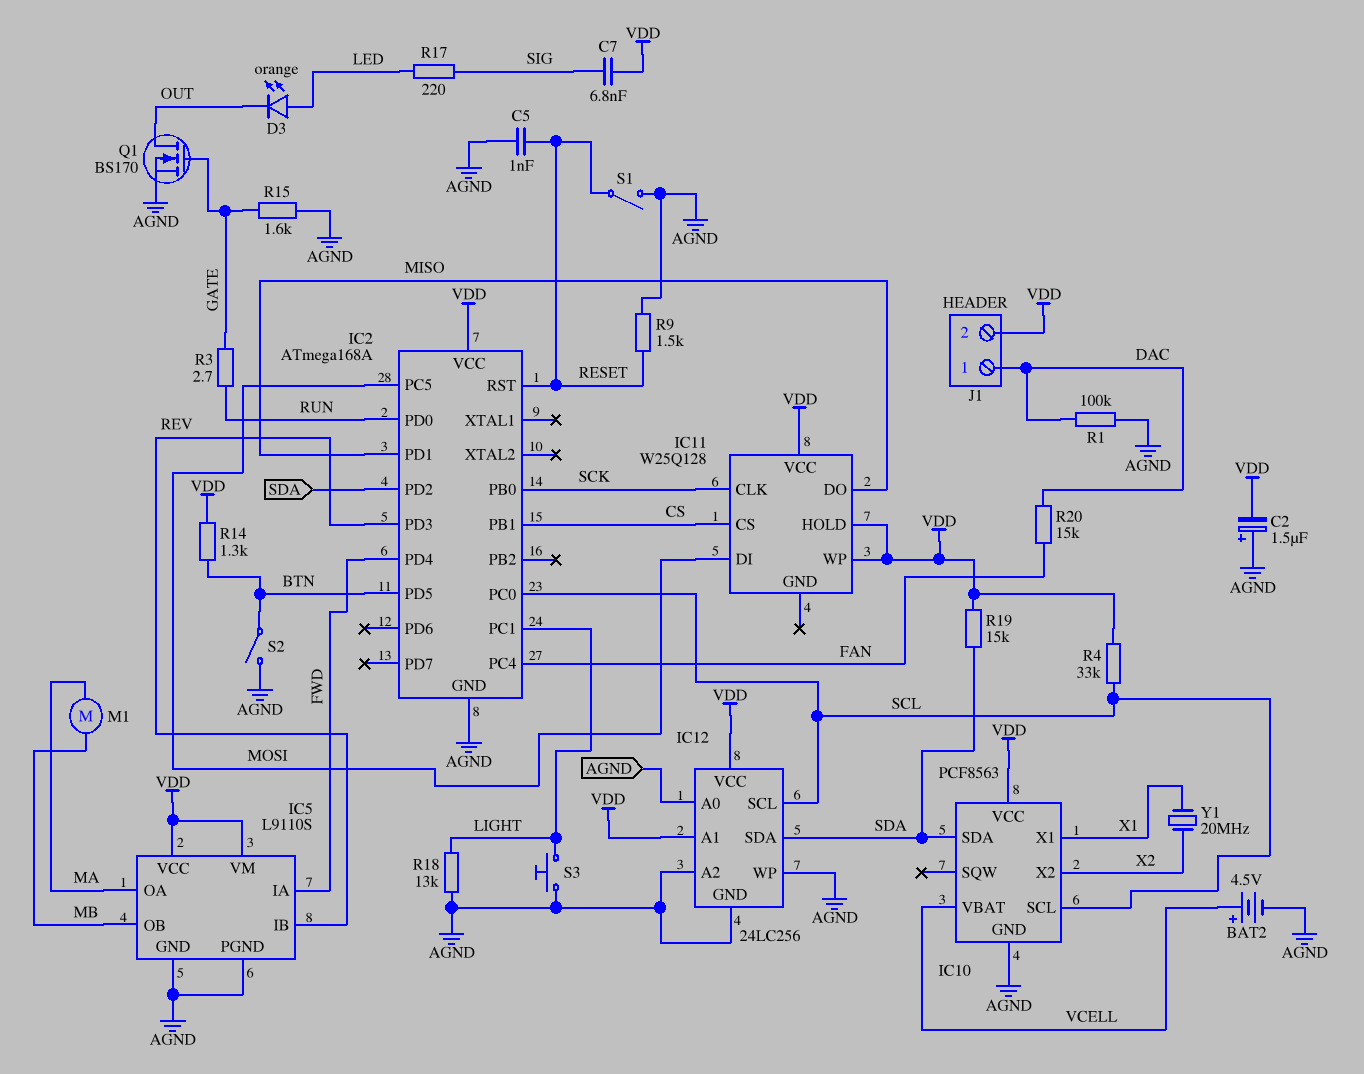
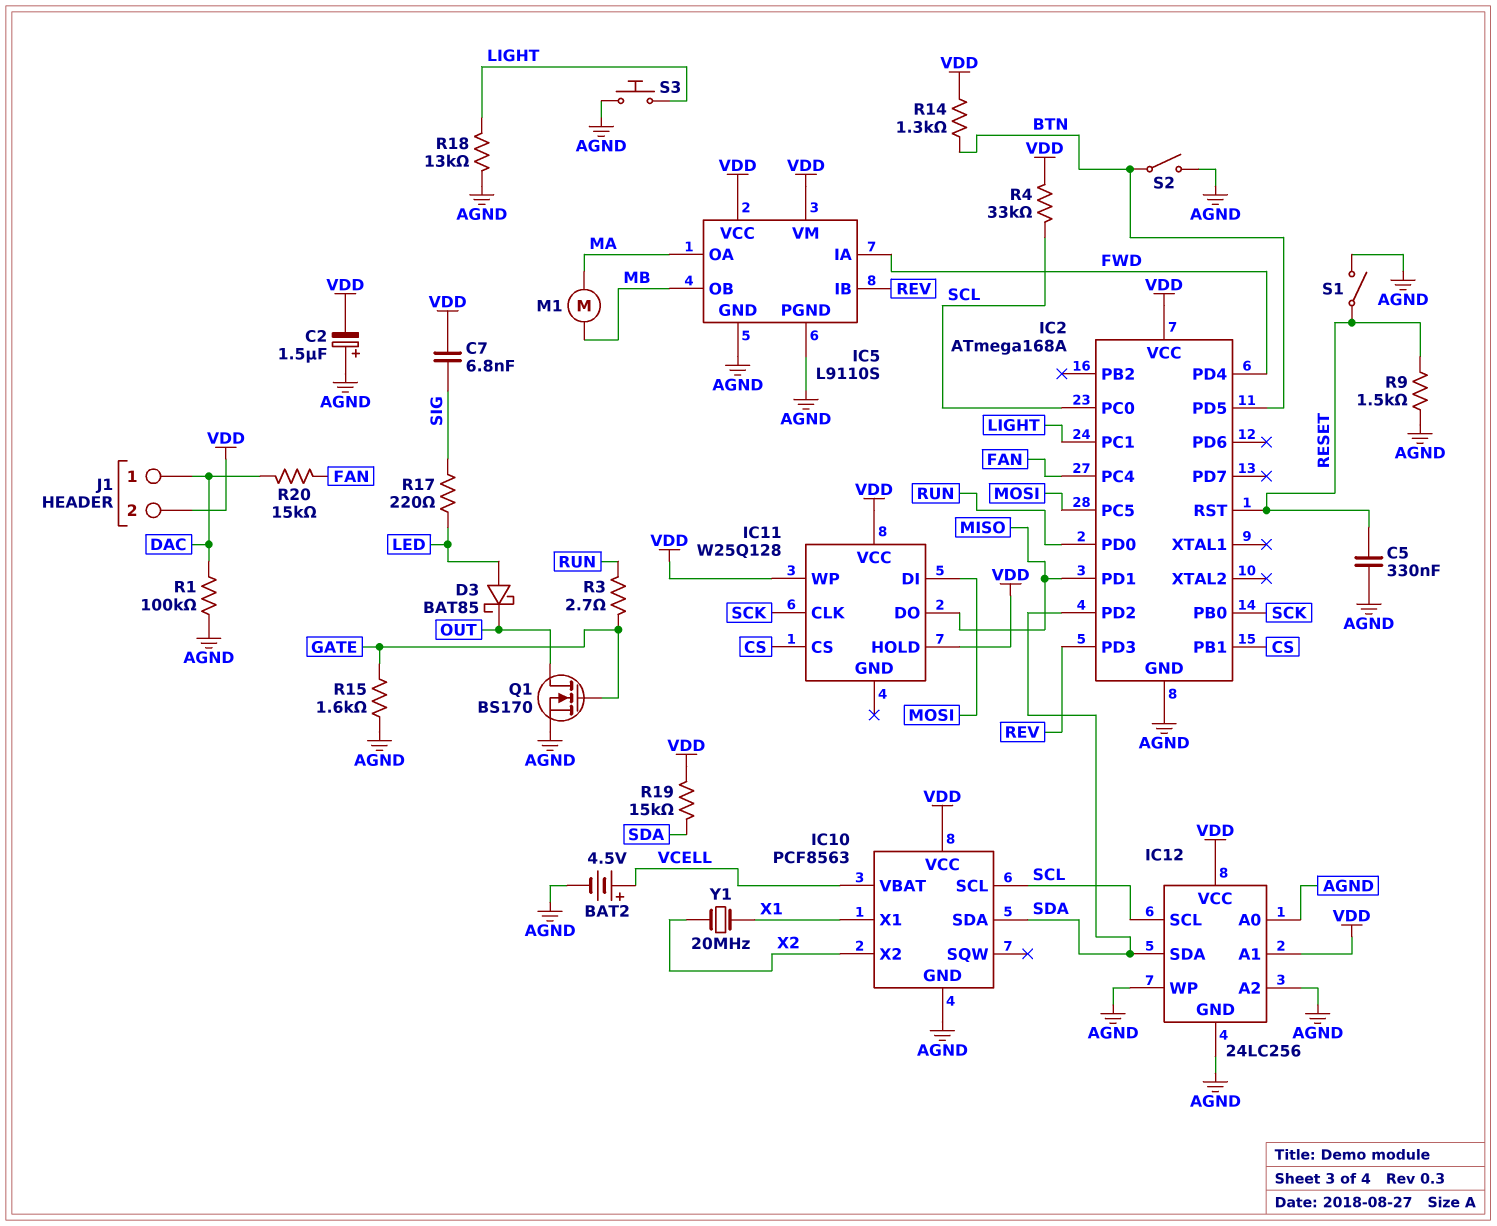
C5: 1nF (AGND, RESET) -> 330nF (AGND, RESET)
D3: LED orange (A LED, K OUT) -> schottky BAT85 (A LED, K OUT)

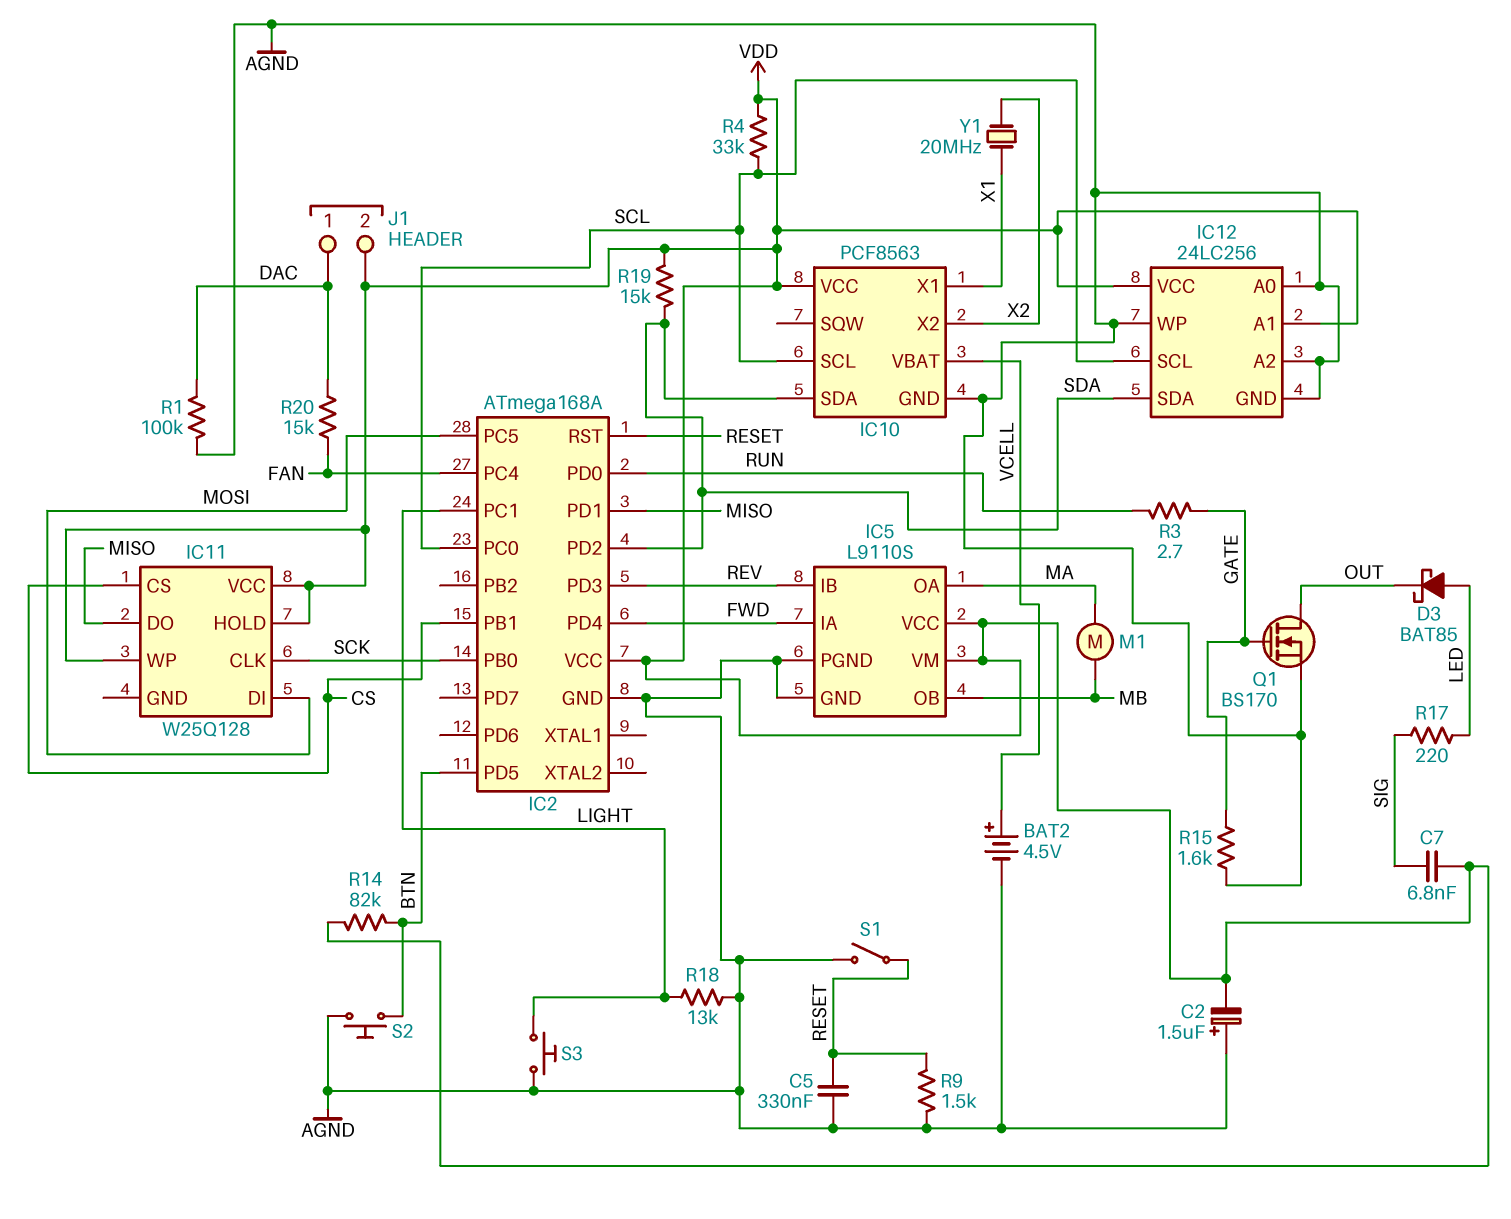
R14: 1.3k (BTN, VDD) -> 82k (BTN, VDD)
S2: switch (AGND, BTN) -> button (AGND, BTN)

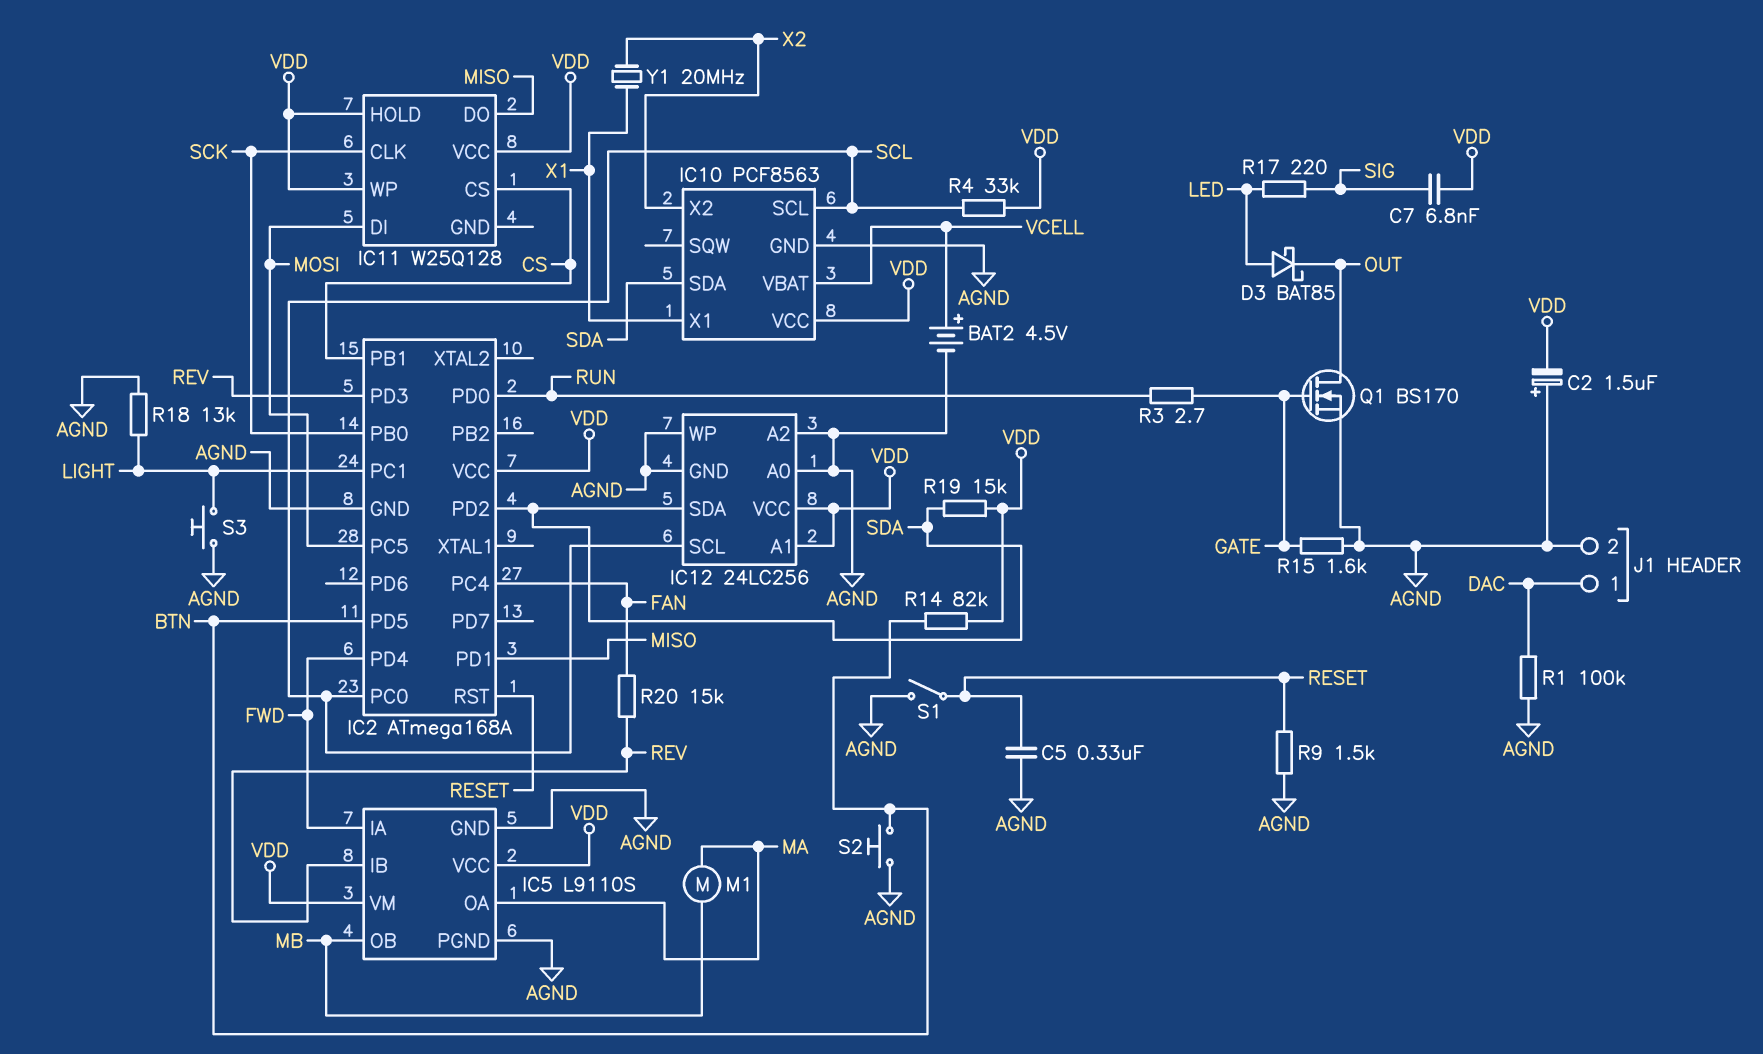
J1 pin 2: VDD -> AGND
R20: 15k (DAC, FAN) -> 15k (FAN, REV)

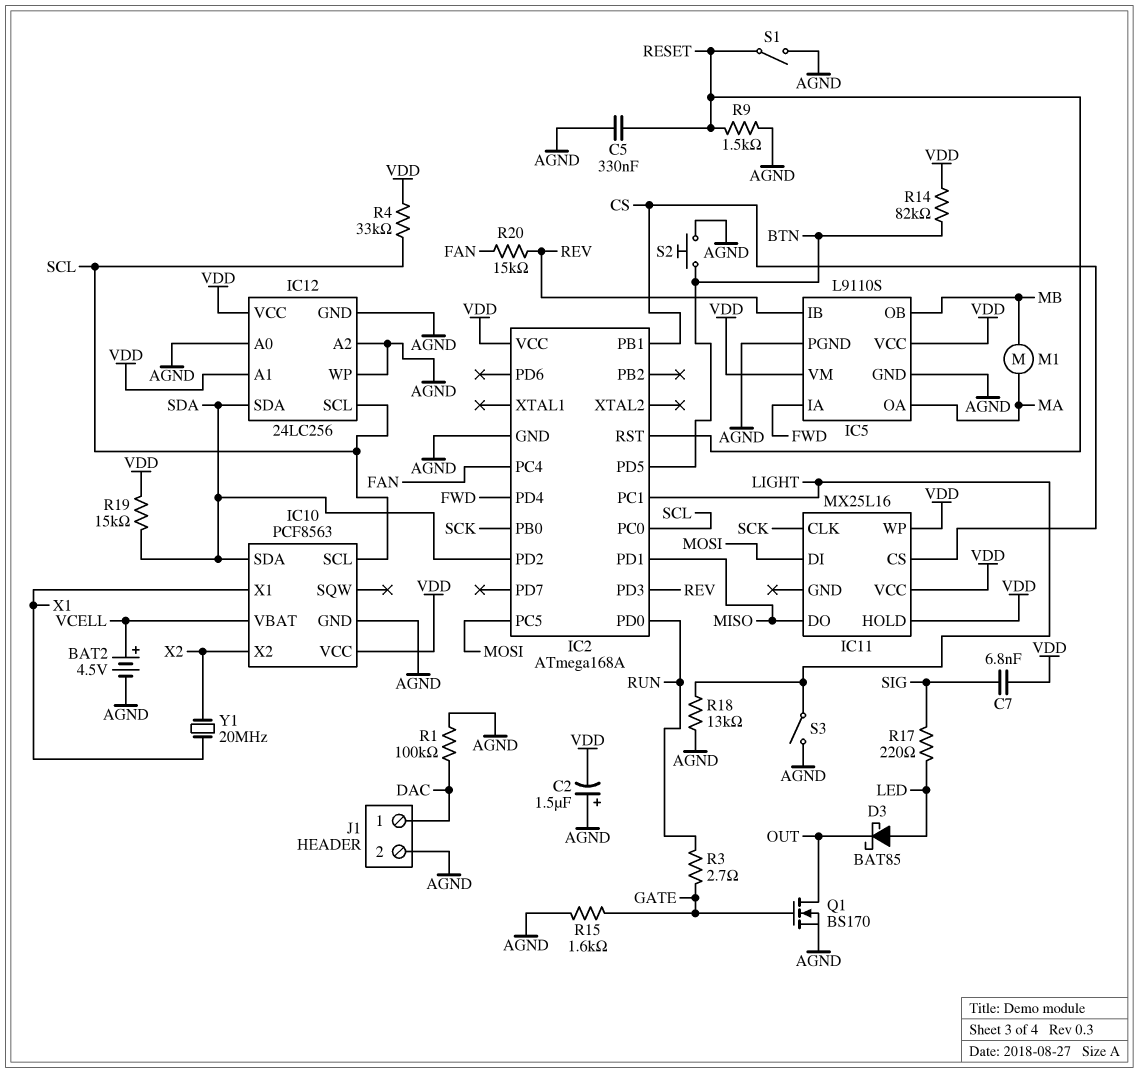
IC11: W25Q128 -> MX25L16
S3: button (AGND, LIGHT) -> switch (AGND, LIGHT)

